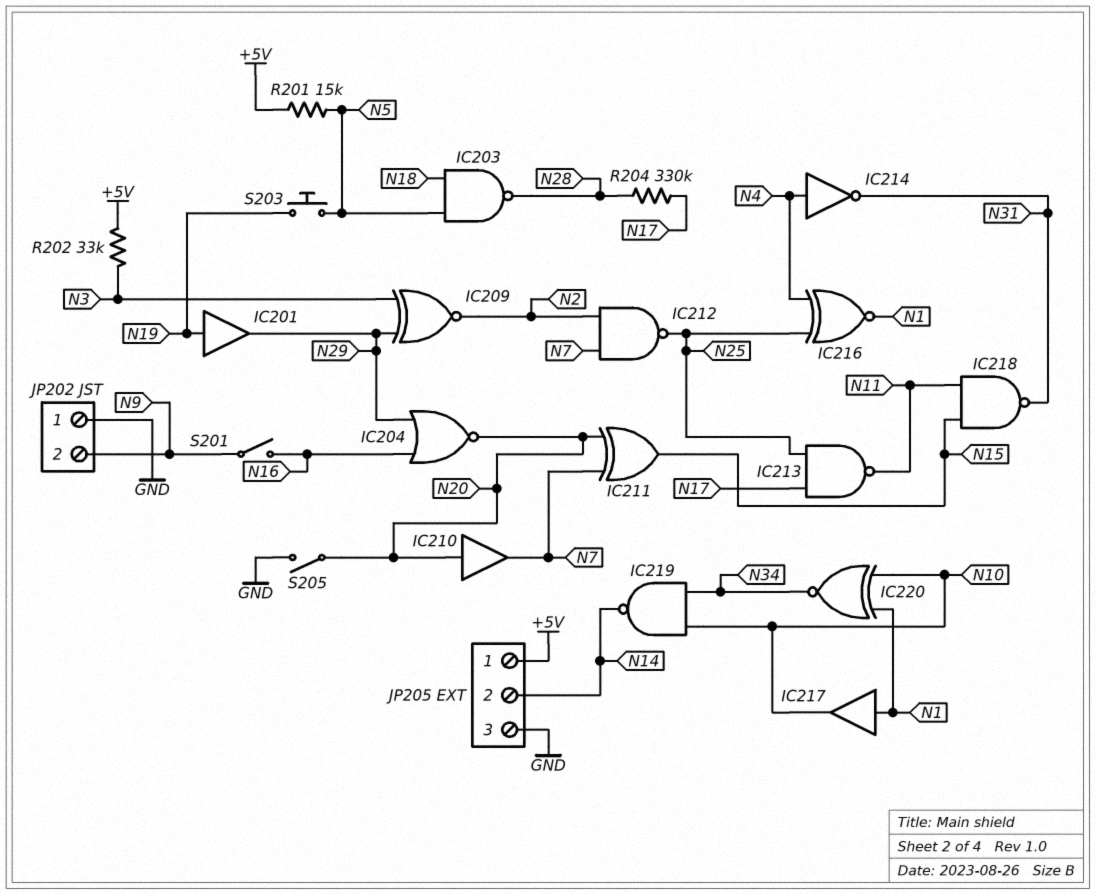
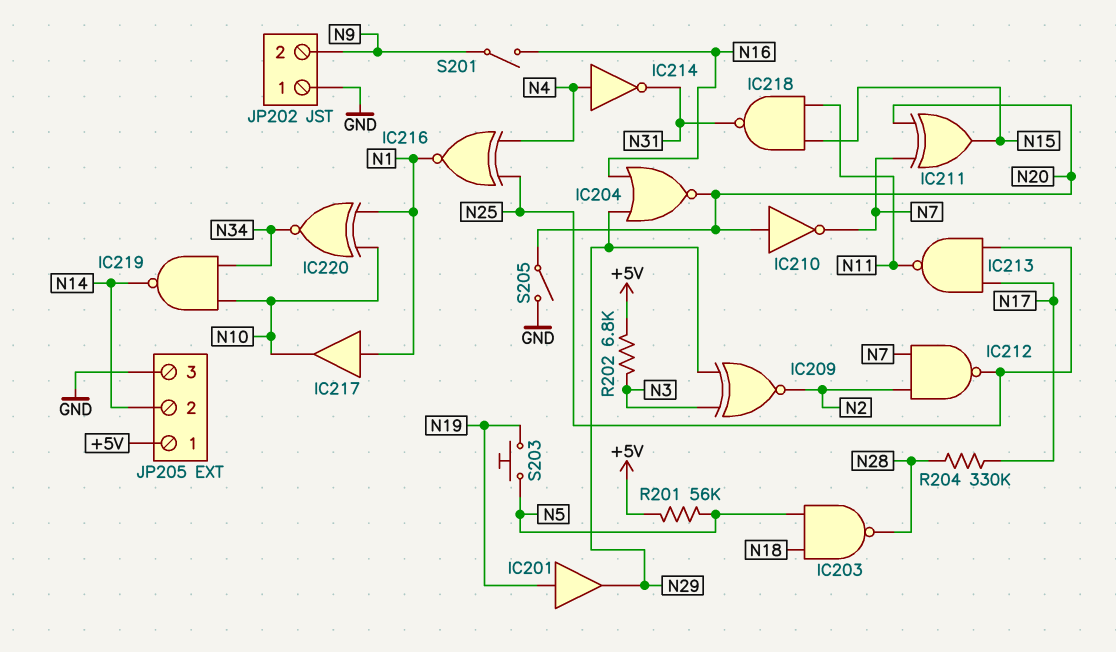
IC210: buffer (in N20, out N7) -> NOT (in N20, out N7)
R201: 15k (+5V, N5) -> 56k (+5V, N5)
R202: 33k (+5V, N3) -> 6.8k (+5V, N3)

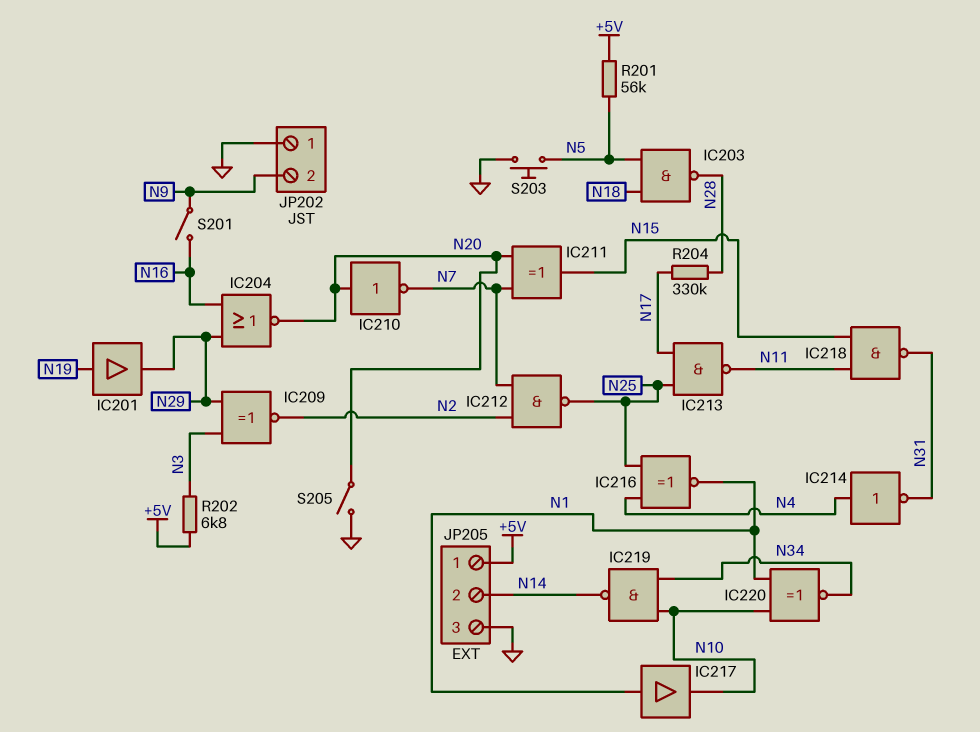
S203: button (N5, N19) -> button (GND, N5)

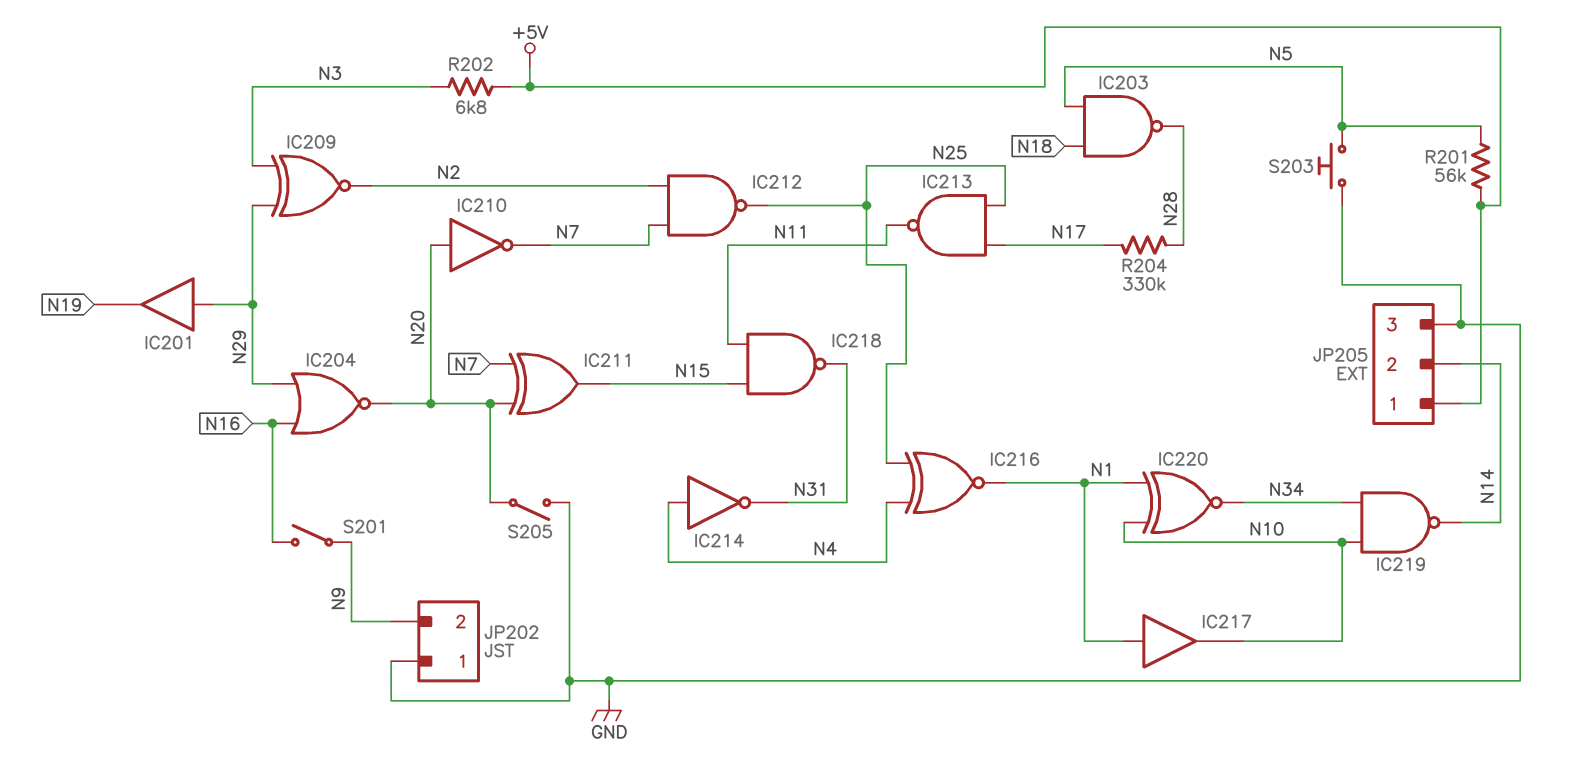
IC201: buffer (in N19, out N29) -> buffer (in N29, out N19)

